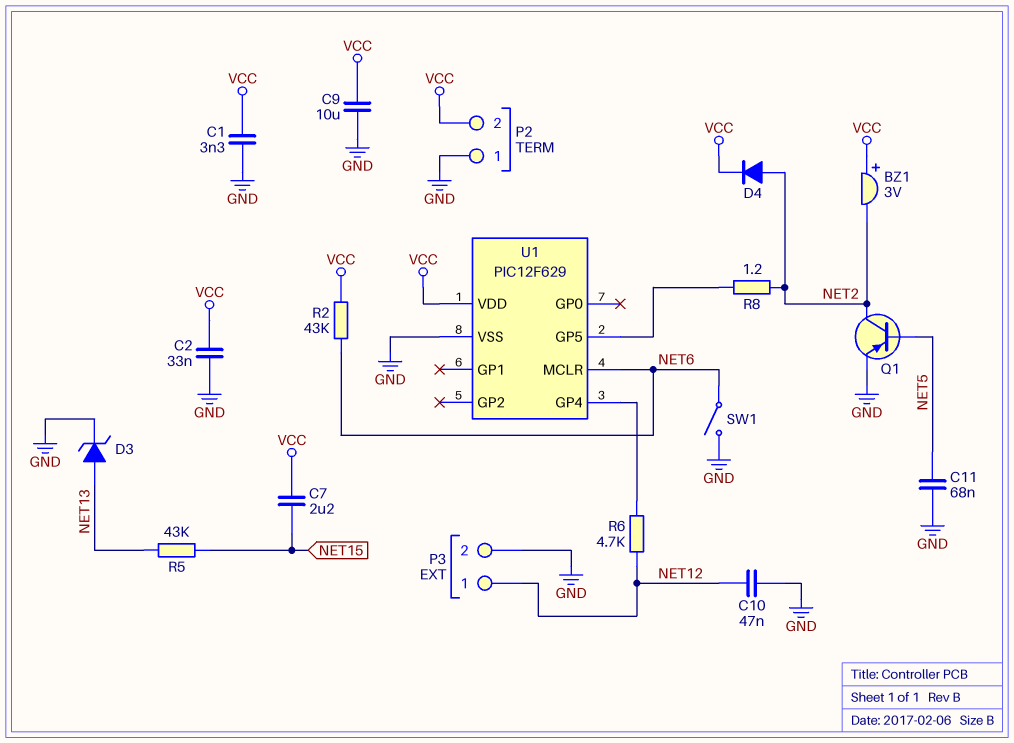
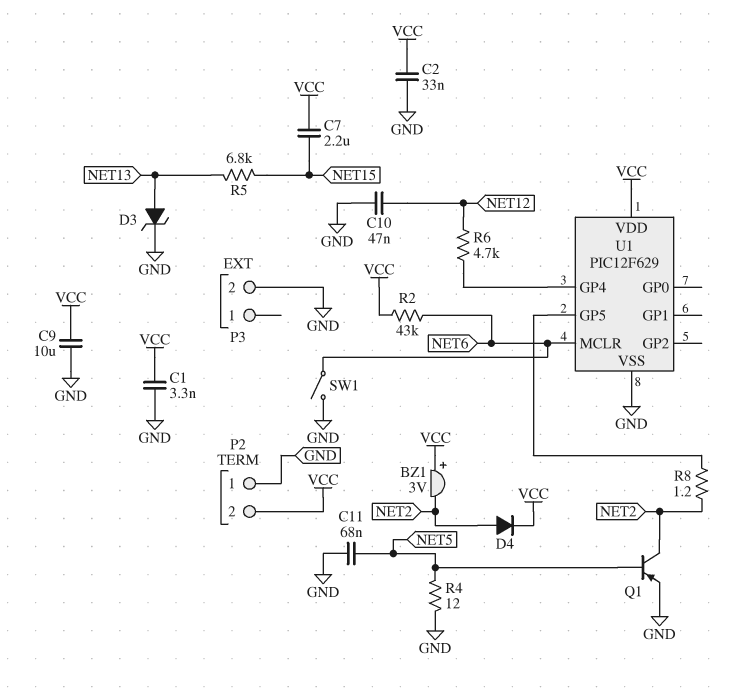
P3 pin 1: NET12 -> none
R4: none -> 12 (GND, NET5)
R5: 43k (NET13, NET15) -> 6.8k (NET13, NET15)

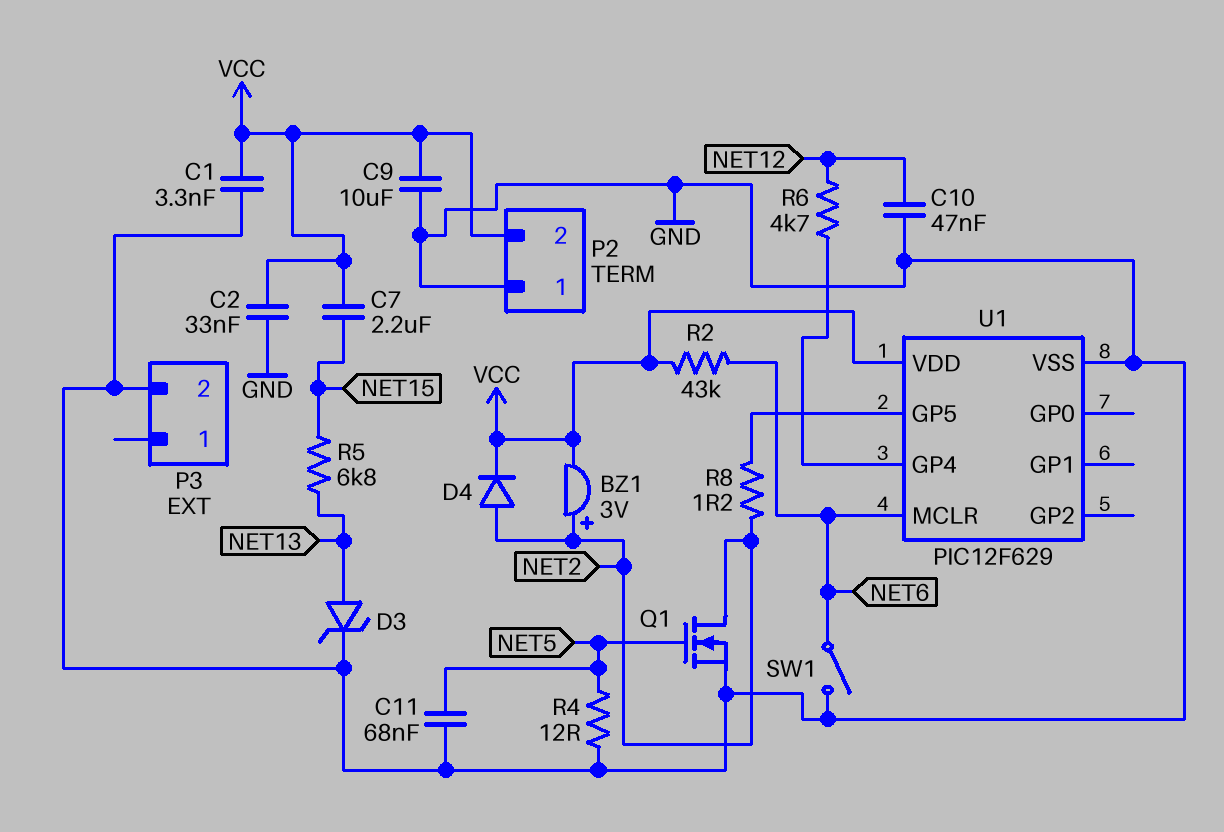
BZ1: buzzer 3V (plus VCC, minus NET2) -> buzzer 3V (plus NET2, minus VCC)
Q1: PNP (B NET5, C NET2, E GND) -> NMOS (G NET5, D NET2, S GND)

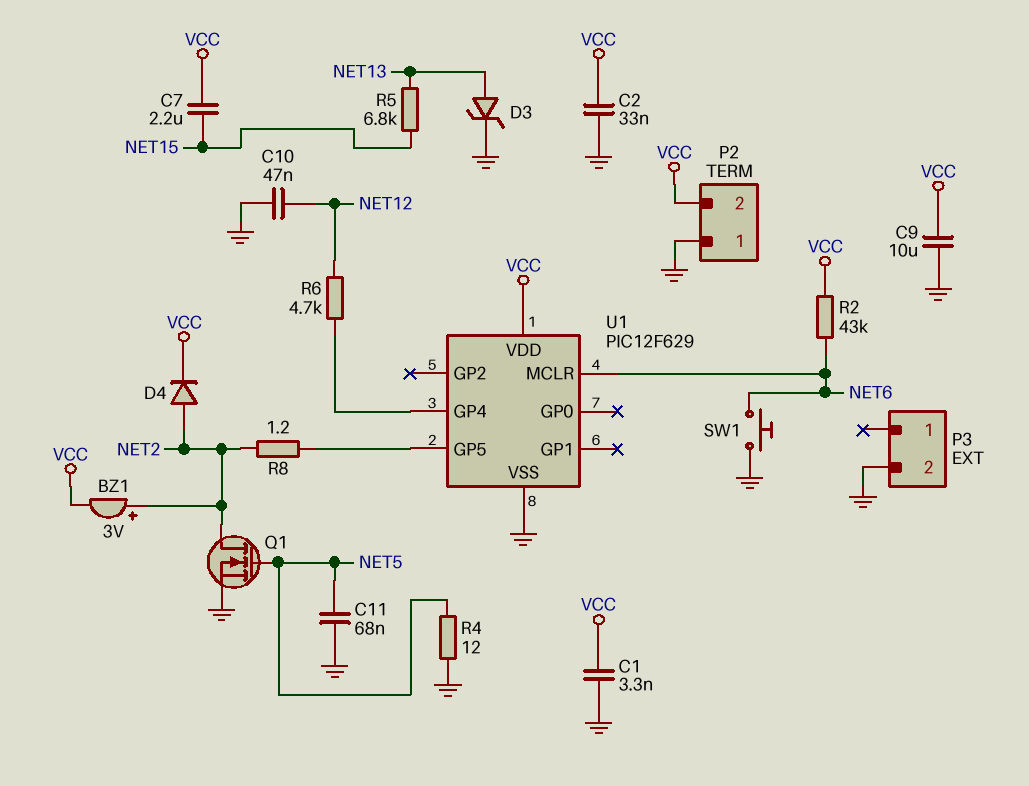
SW1: switch (GND, NET6) -> button (GND, NET6)

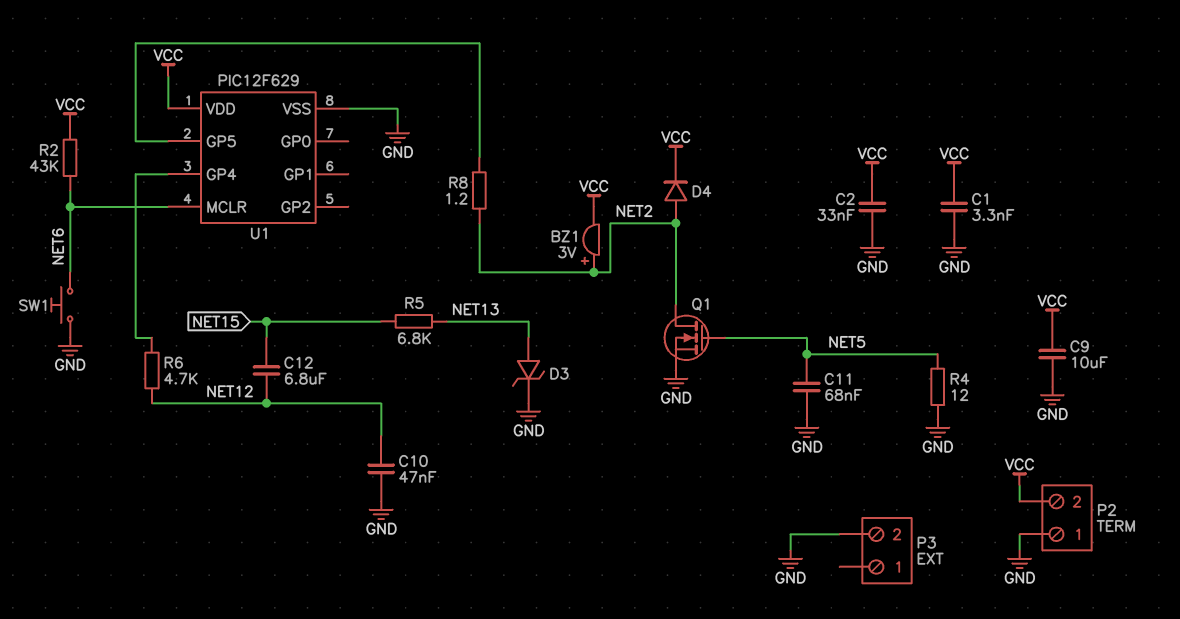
C7: 2.2uF (NET15, VCC) -> none
C12: none -> 6.8uF (NET12, NET15)

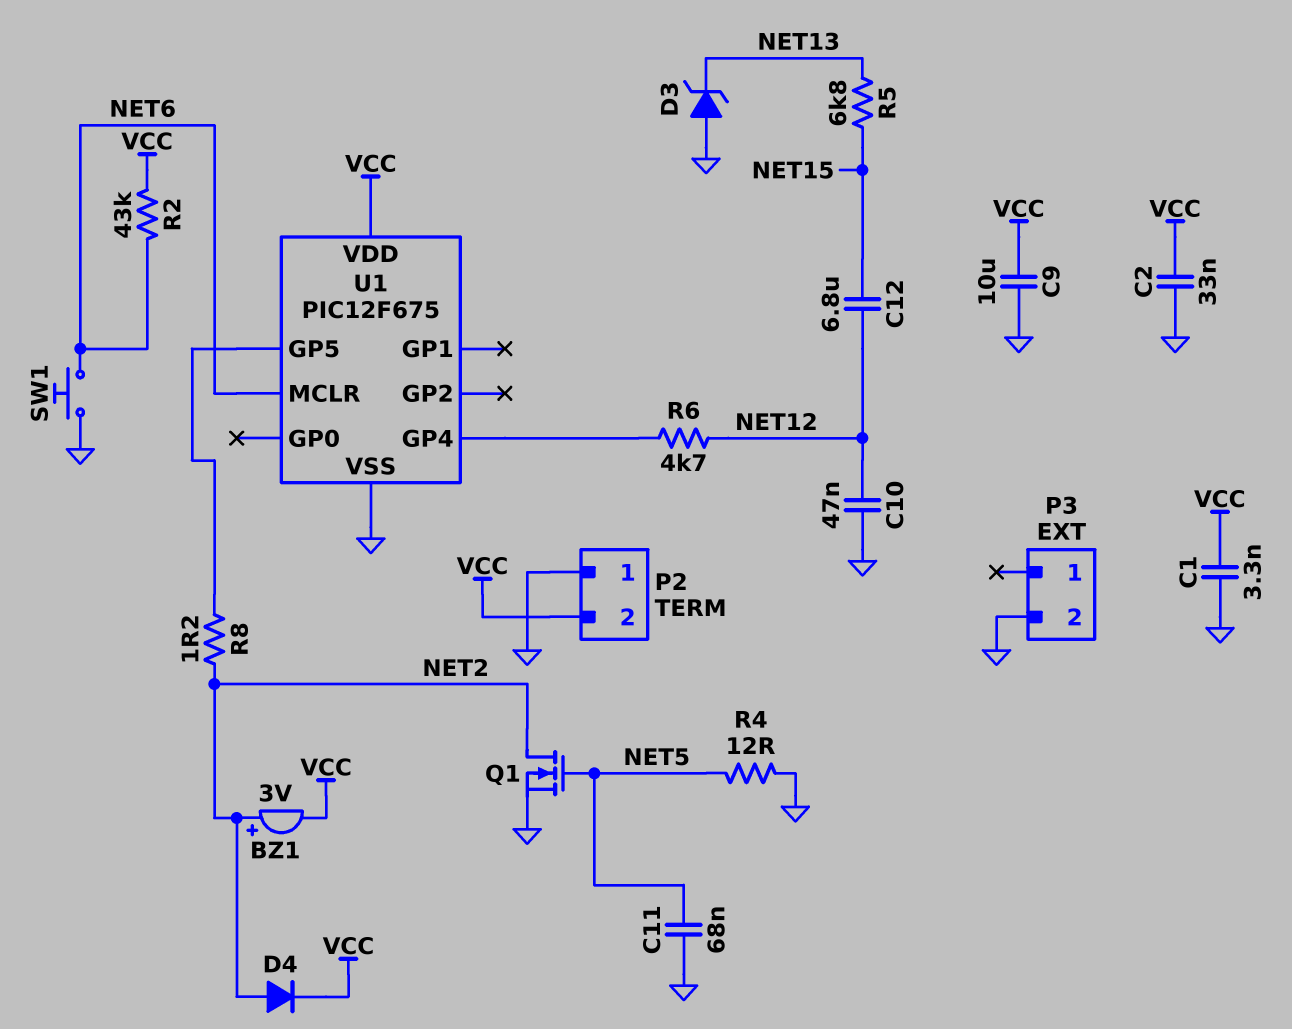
D3: zener (A NET13, K GND) -> zener (A GND, K NET13)
U1: PIC12F629 -> PIC12F675

